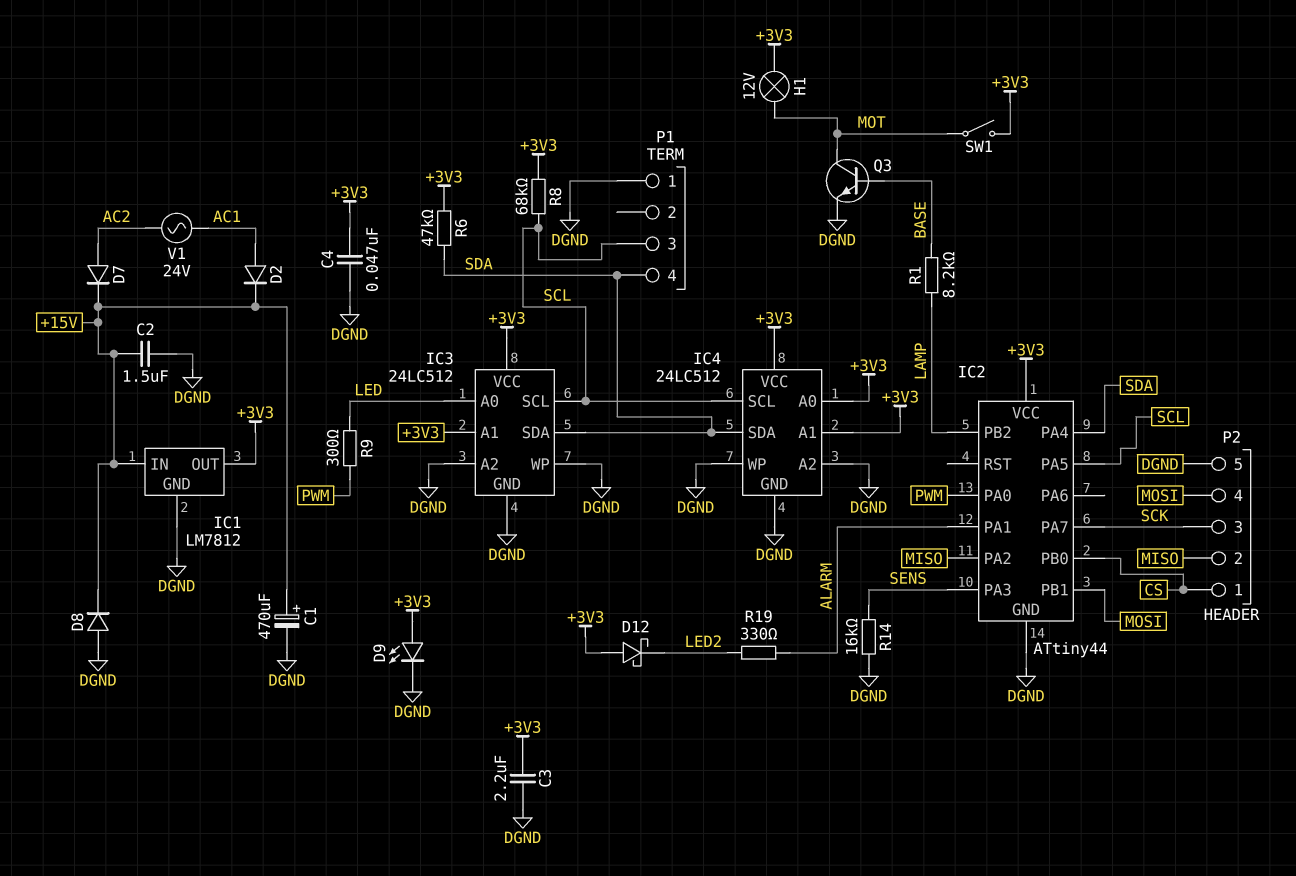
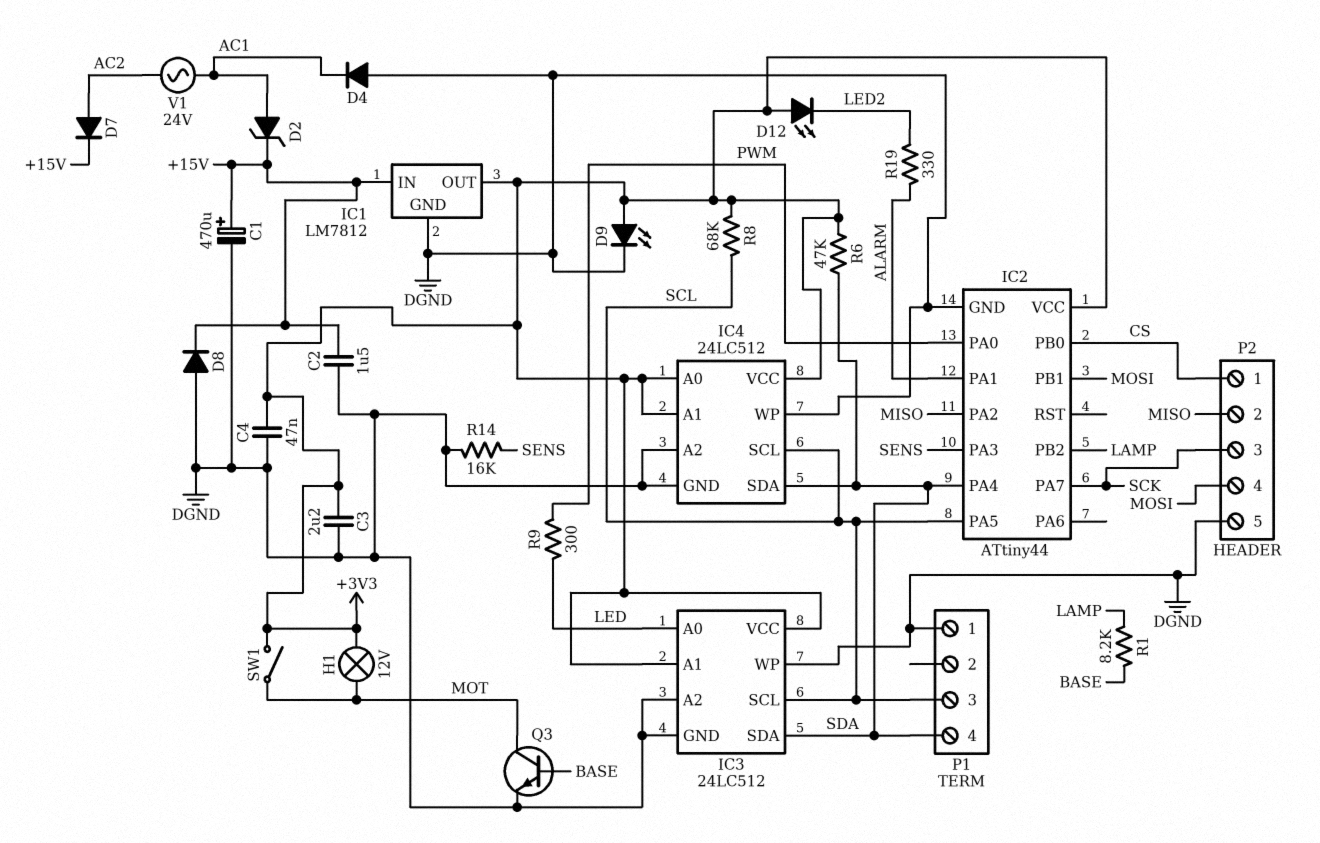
D2: diode (A AC1, K +15V) -> zener (A AC1, K +15V)
D4: none -> diode (A DGND, K AC1)
D12: schottky (A +3V3, K LED2) -> LED (A +3V3, K LED2)

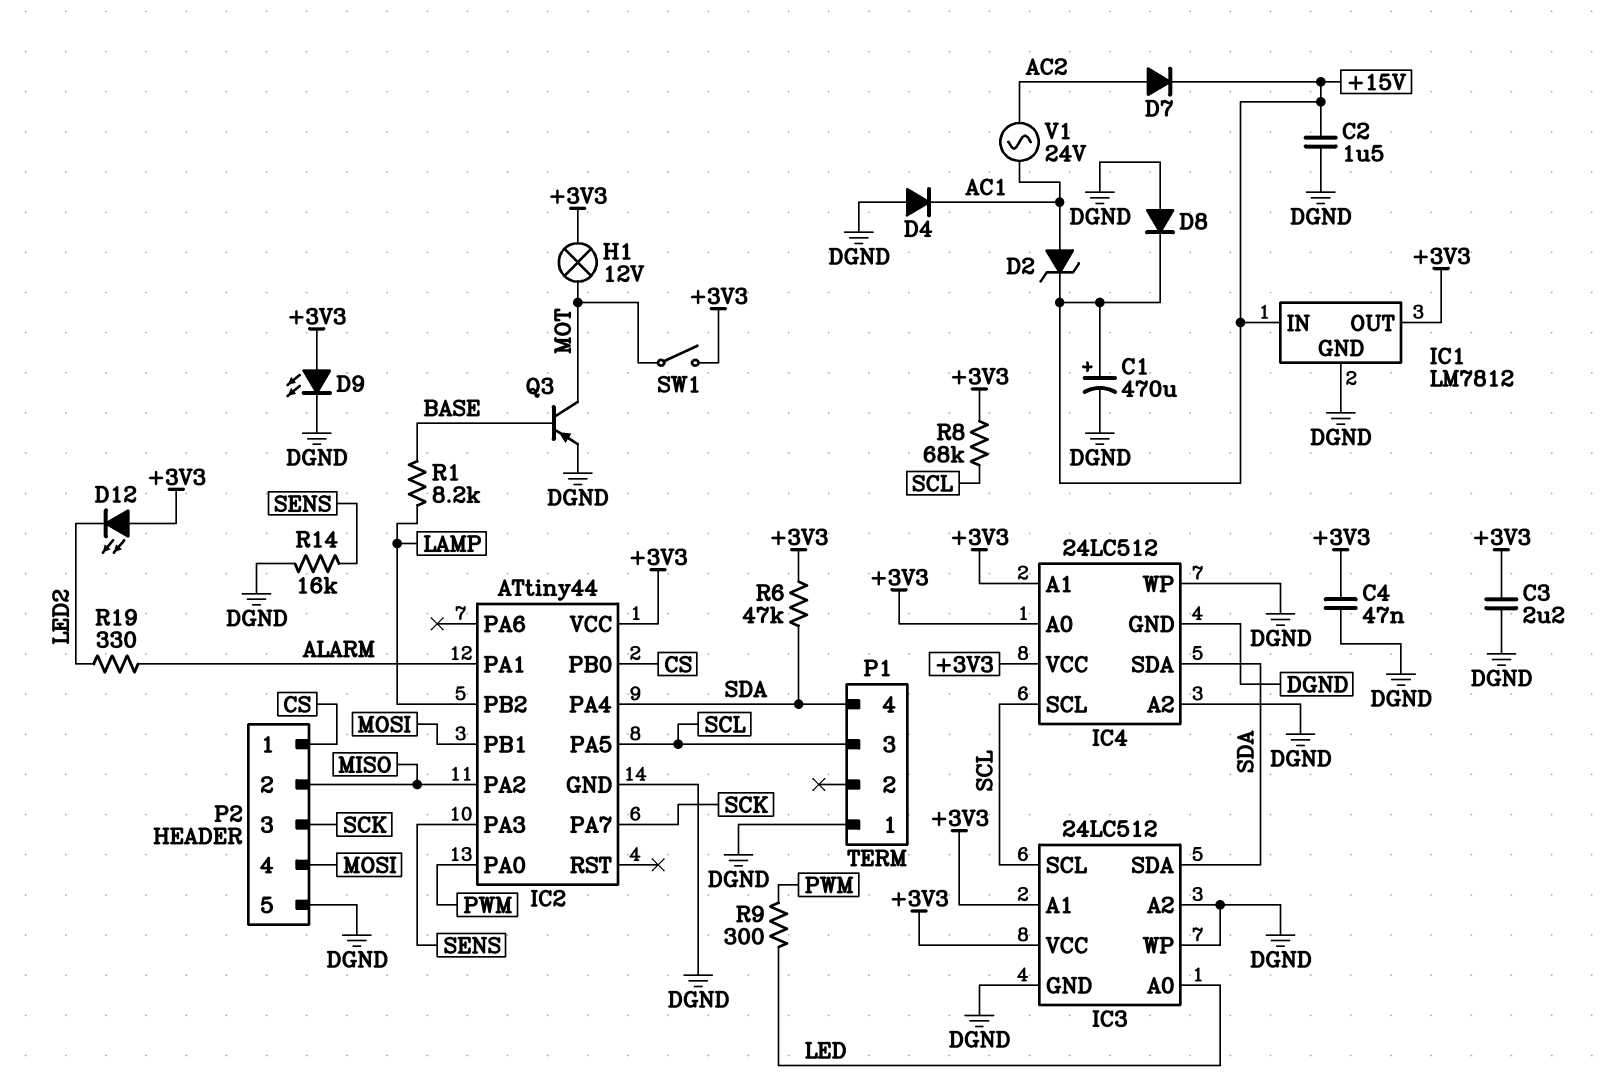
Q3: NPN (B BASE, C MOT, E DGND) -> PNP (B BASE, C MOT, E DGND)

